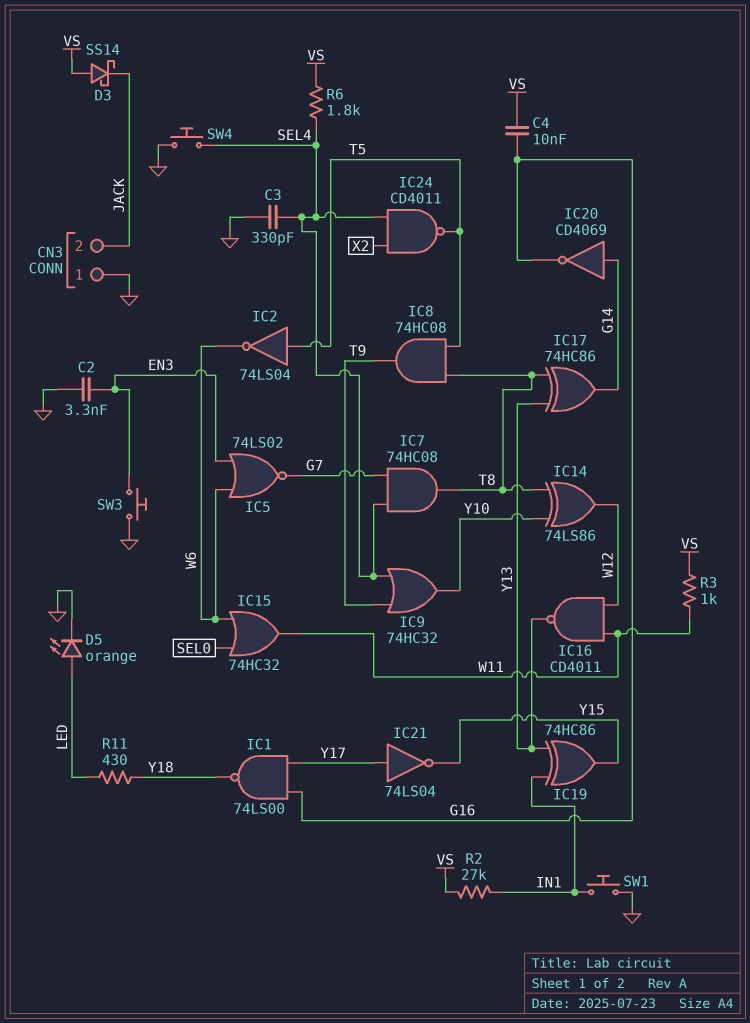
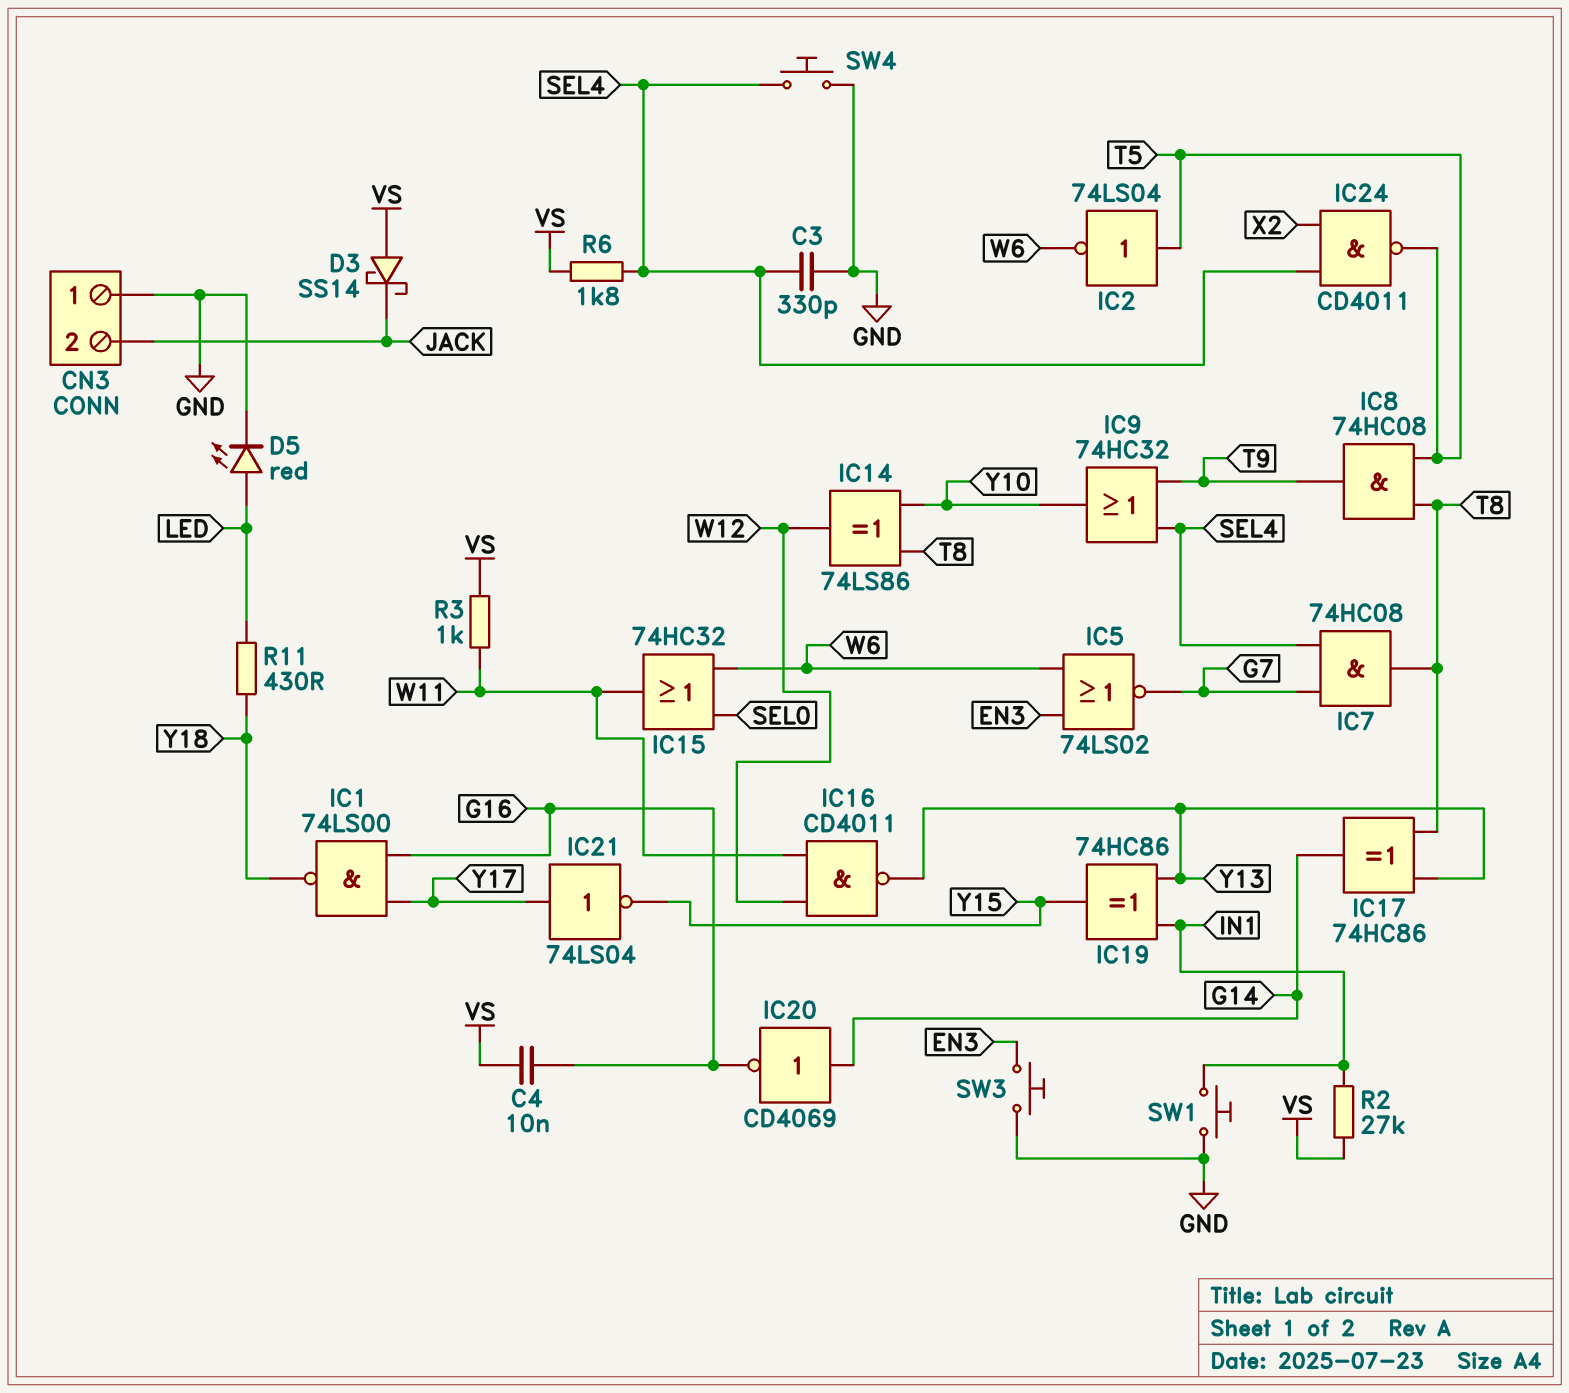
C2: 3.3nF (EN3, GND) -> none
D5: LED orange (A LED, K GND) -> LED red (A LED, K GND)

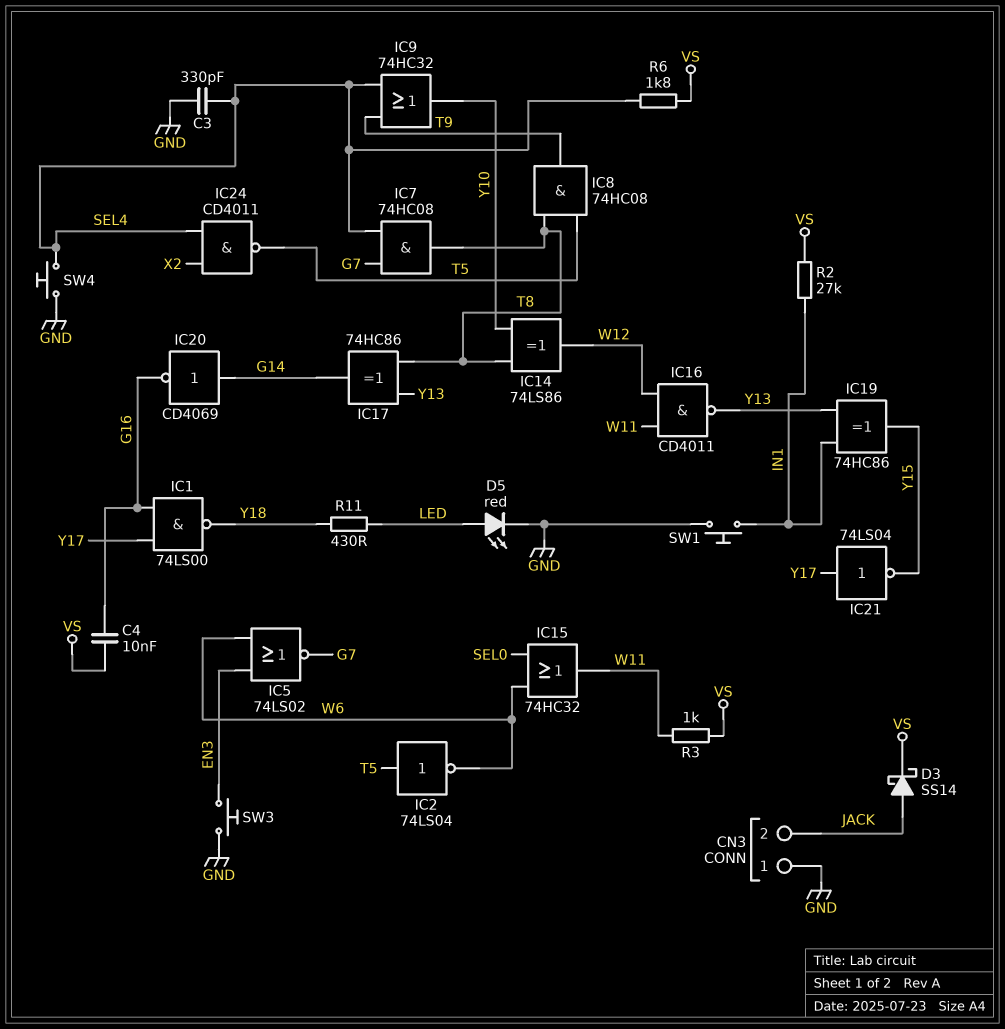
D3: schottky SS14 (A VS, K JACK) -> schottky SS14 (A JACK, K VS)

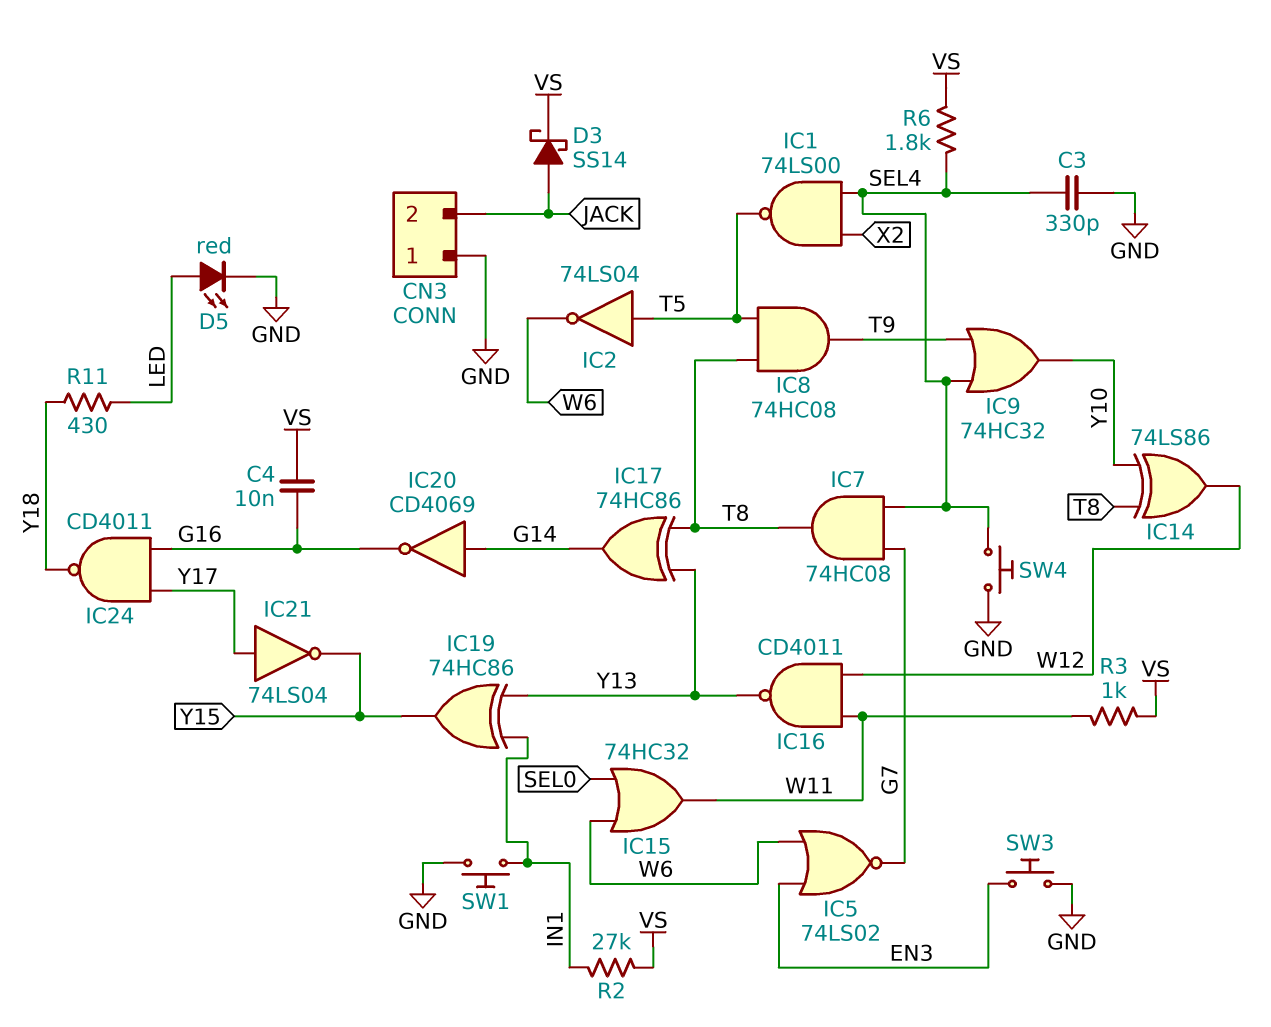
IC1: NAND 74LS00 (in G16, in Y17, out Y18) -> NAND 74LS00 (in SEL4, in X2, out T5)
IC24: NAND CD4011 (in SEL4, in X2, out T5) -> NAND CD4011 (in G16, in Y17, out Y18)

